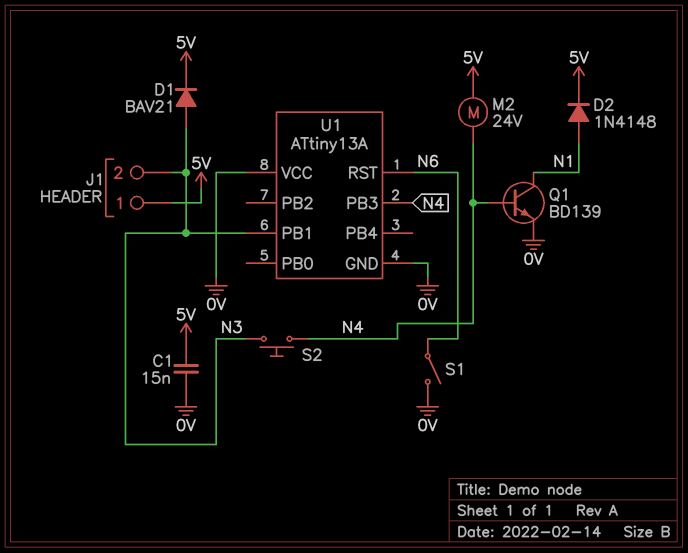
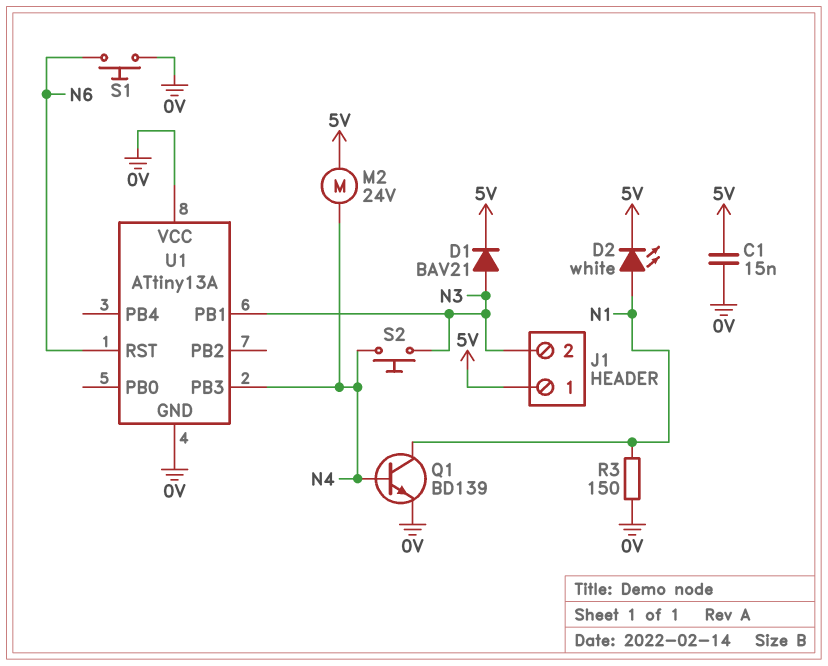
D2: diode 1N4148 (A N1, K 5V) -> LED white (A N1, K 5V)
R3: none -> 150 (0V, N1)
S1: switch (0V, N6) -> button (0V, N6)

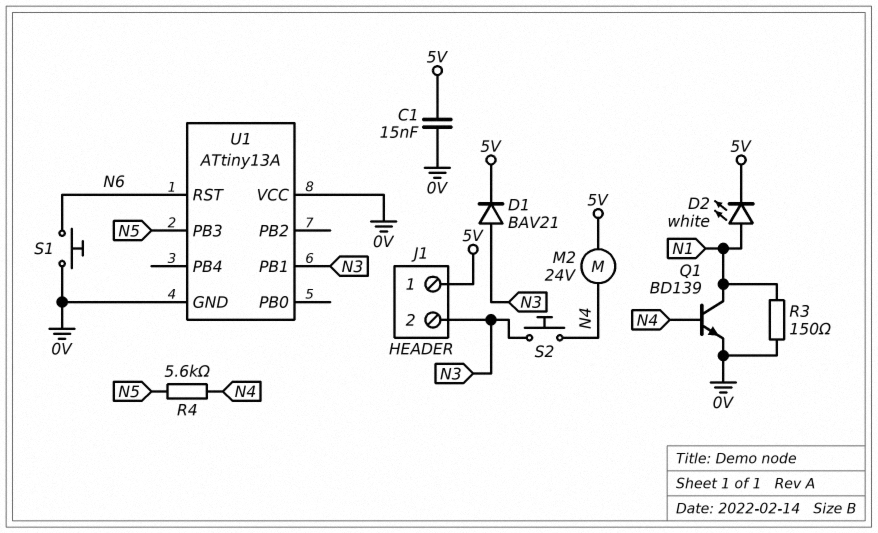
R4: none -> 5.6k (N4, N5)
U1 pin PB3: N4 -> N5

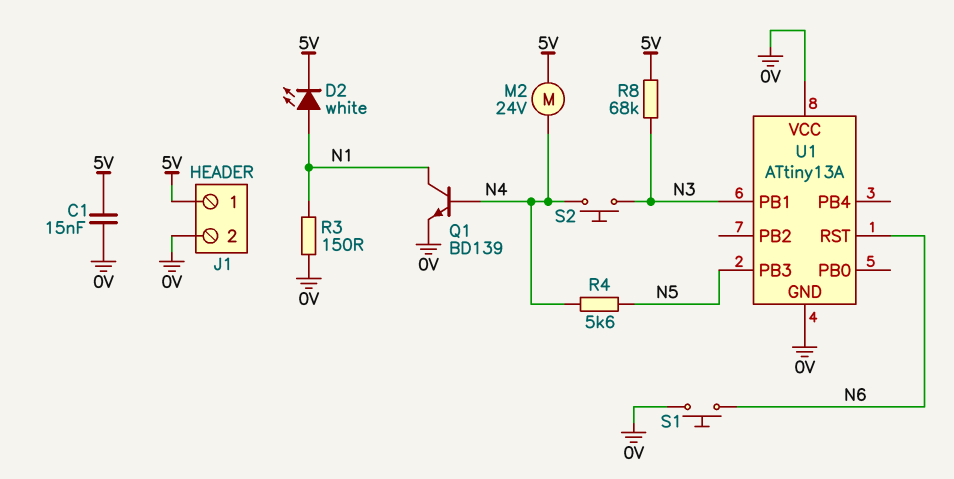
D1: diode BAV21 (A N3, K 5V) -> none
J1 pin 2: N3 -> 0V
R8: none -> 68k (5V, N3)

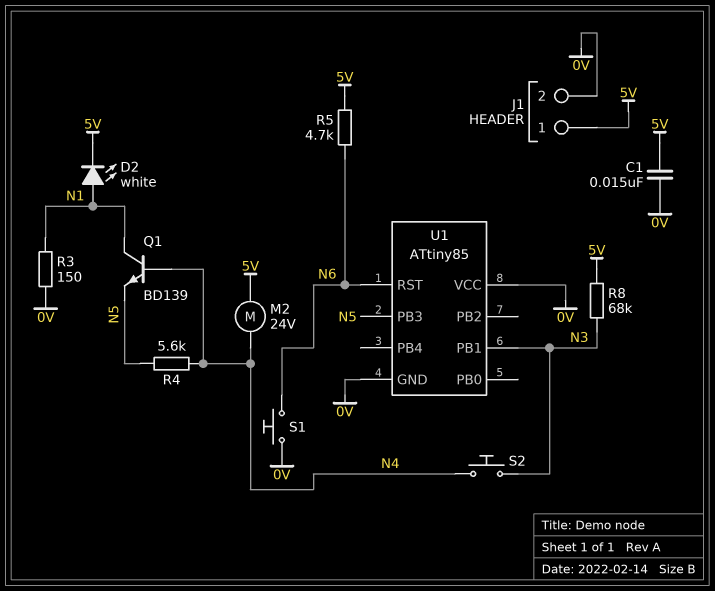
Q1: NPN BD139 (B N4, C N1, E 0V) -> NPN BD139 (B N4, C N1, E N5)
R5: none -> 4.7k (5V, N6)
U1: ATtiny13A -> ATtiny85

